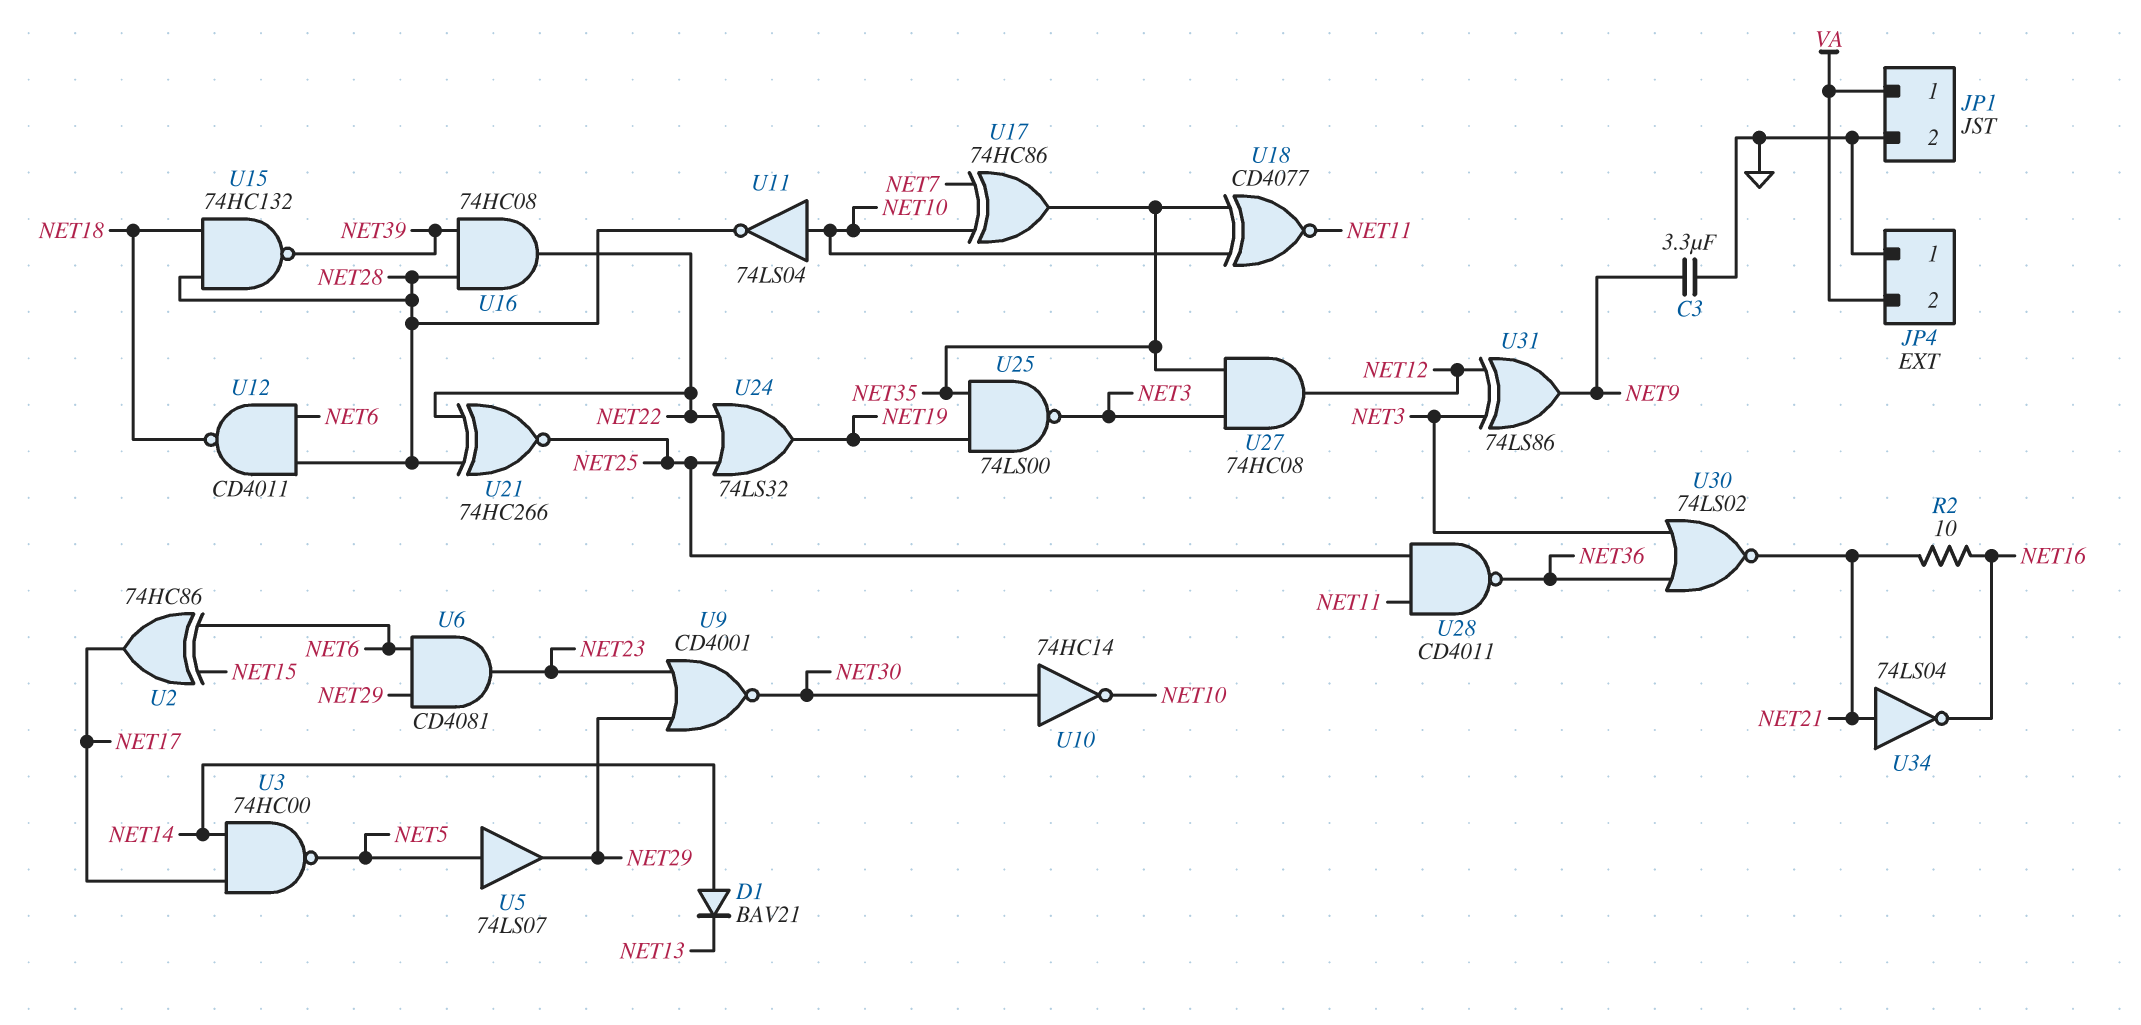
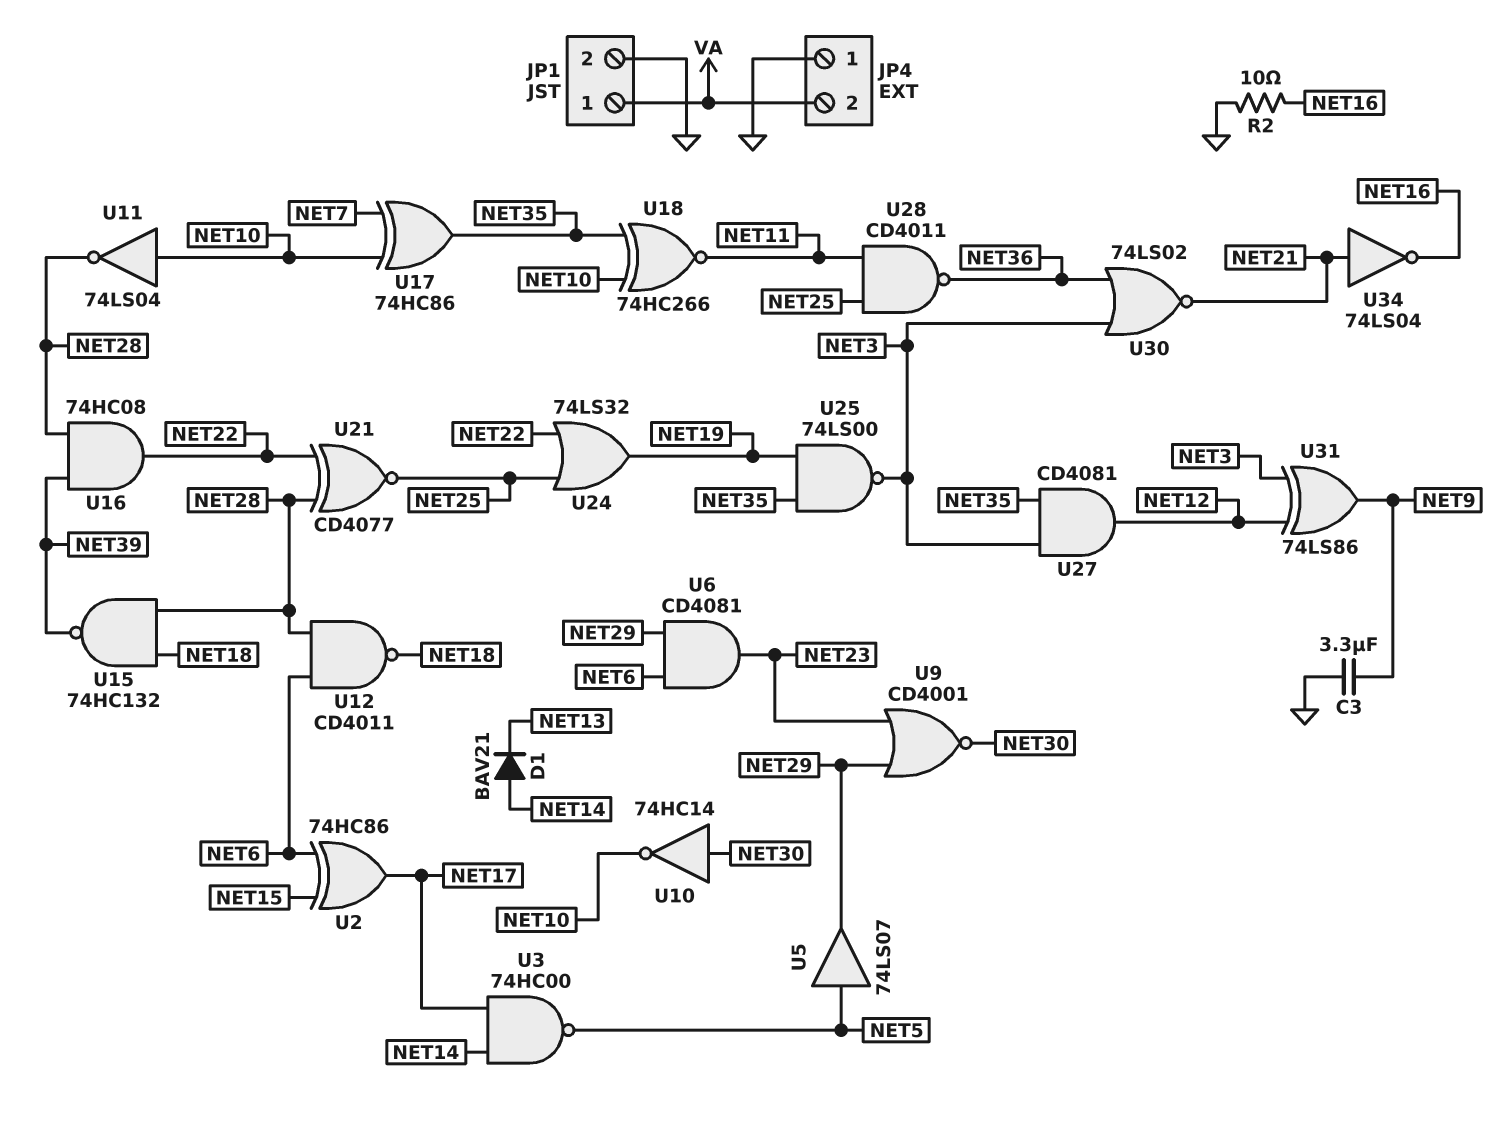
R2: 10 (NET16, NET21) -> 10 (GND, NET16)
U18: XNOR CD4077 (in NET10, in NET35, out NET11) -> XNOR 74HC266 (in NET10, in NET35, out NET11)
U21: XNOR 74HC266 (in NET22, in NET28, out NET25) -> XNOR CD4077 (in NET22, in NET28, out NET25)
U27: AND 74HC08 (in NET3, in NET35, out NET12) -> AND CD4081 (in NET3, in NET35, out NET12)

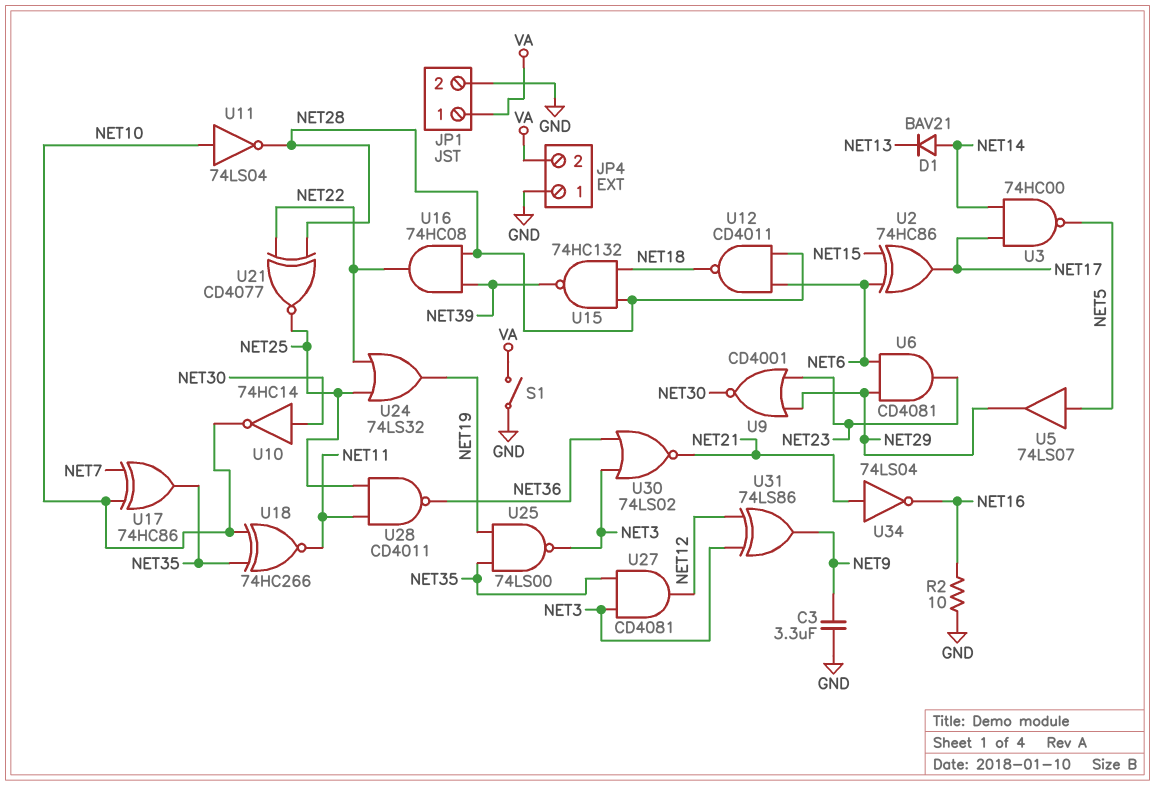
S1: none -> switch (GND, VA)

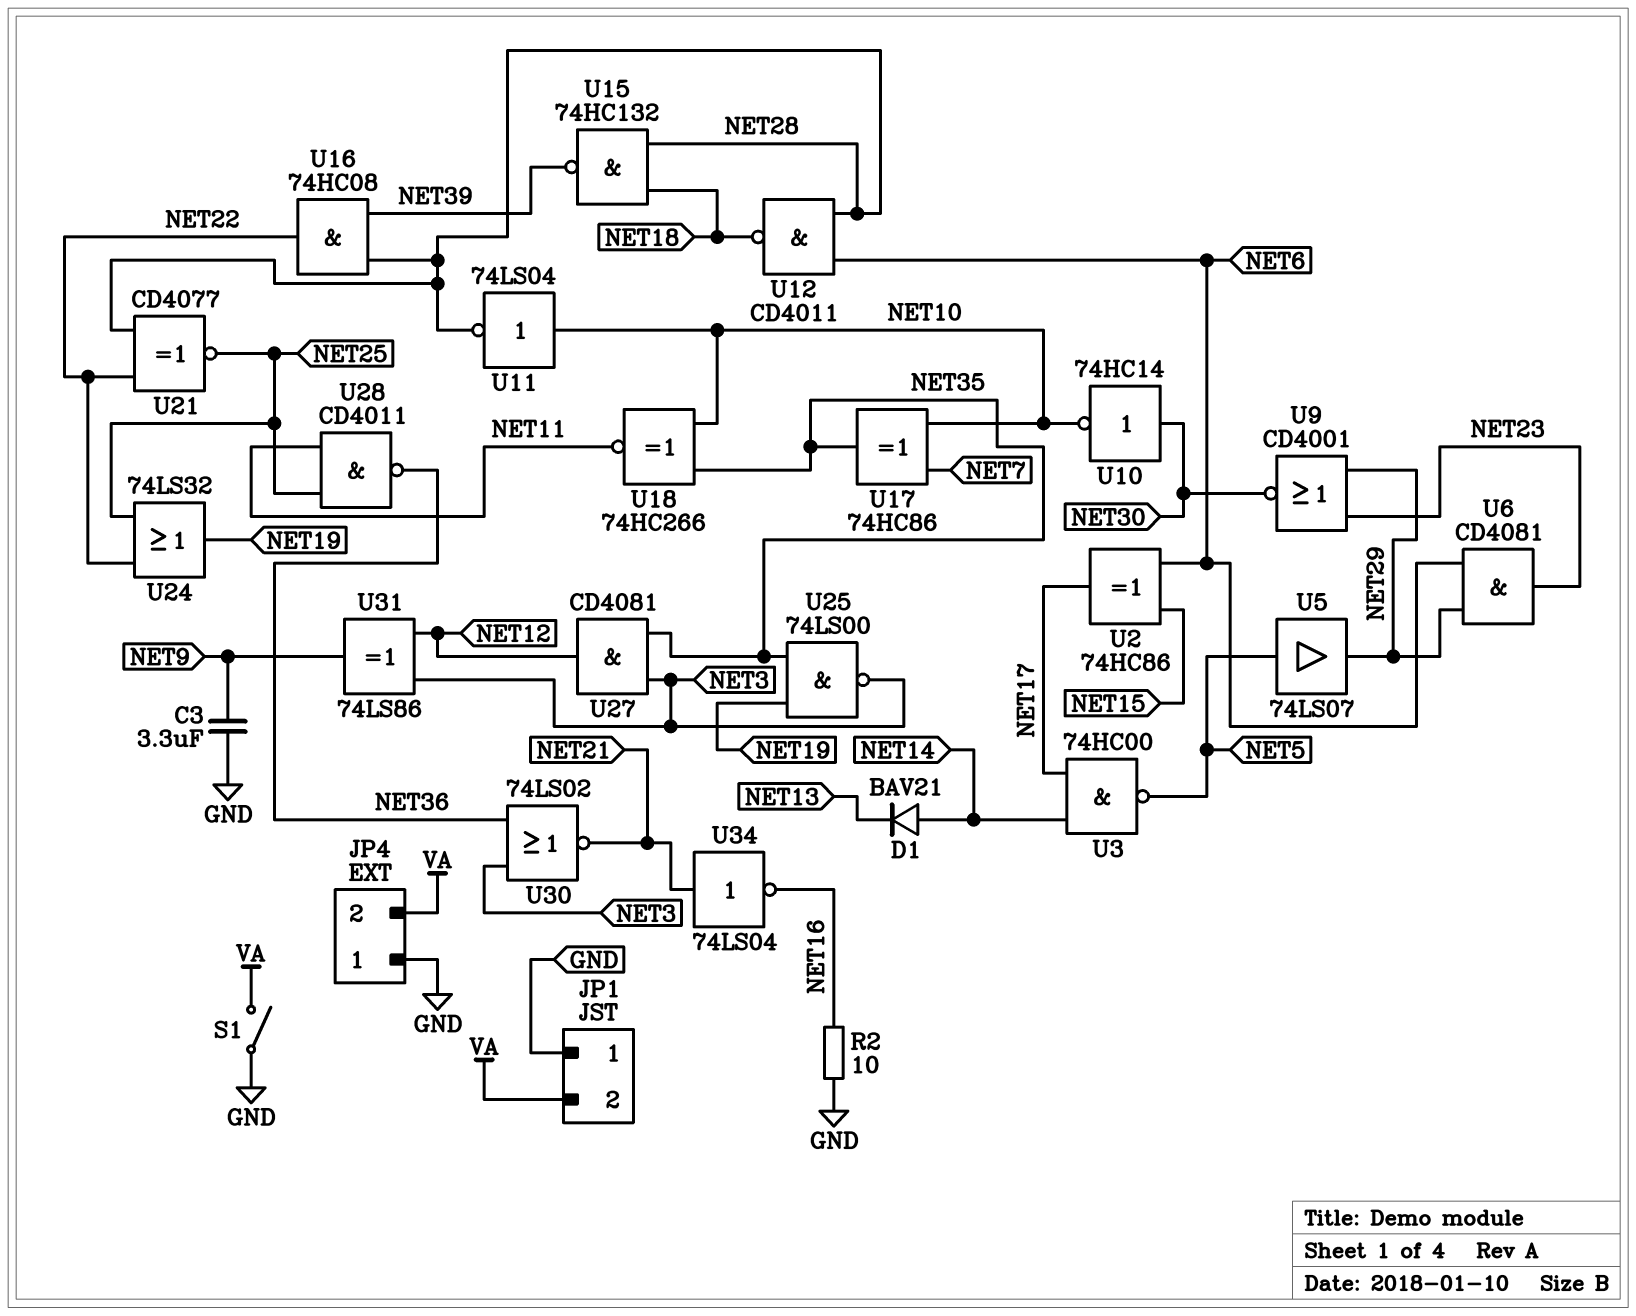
JP1 pin 1: VA -> GND
JP1 pin 2: GND -> VA

